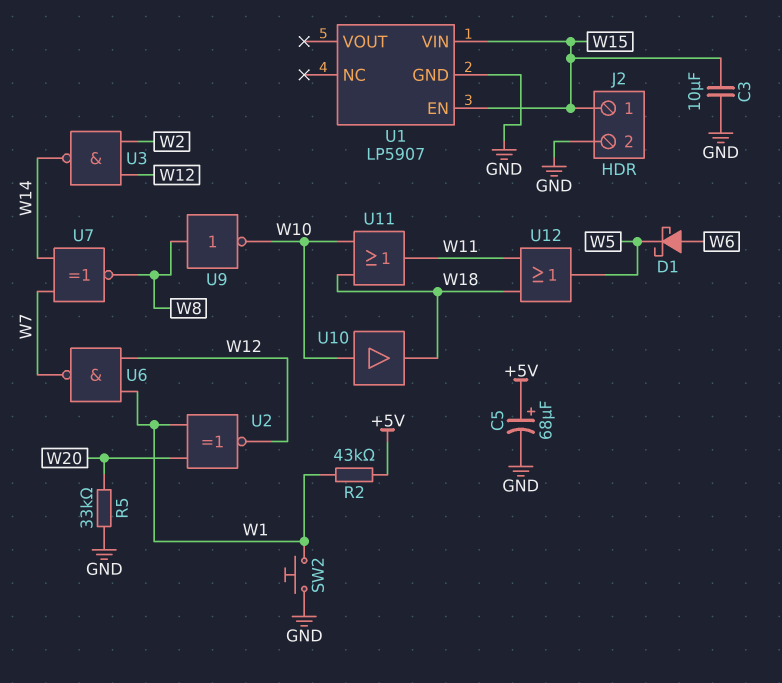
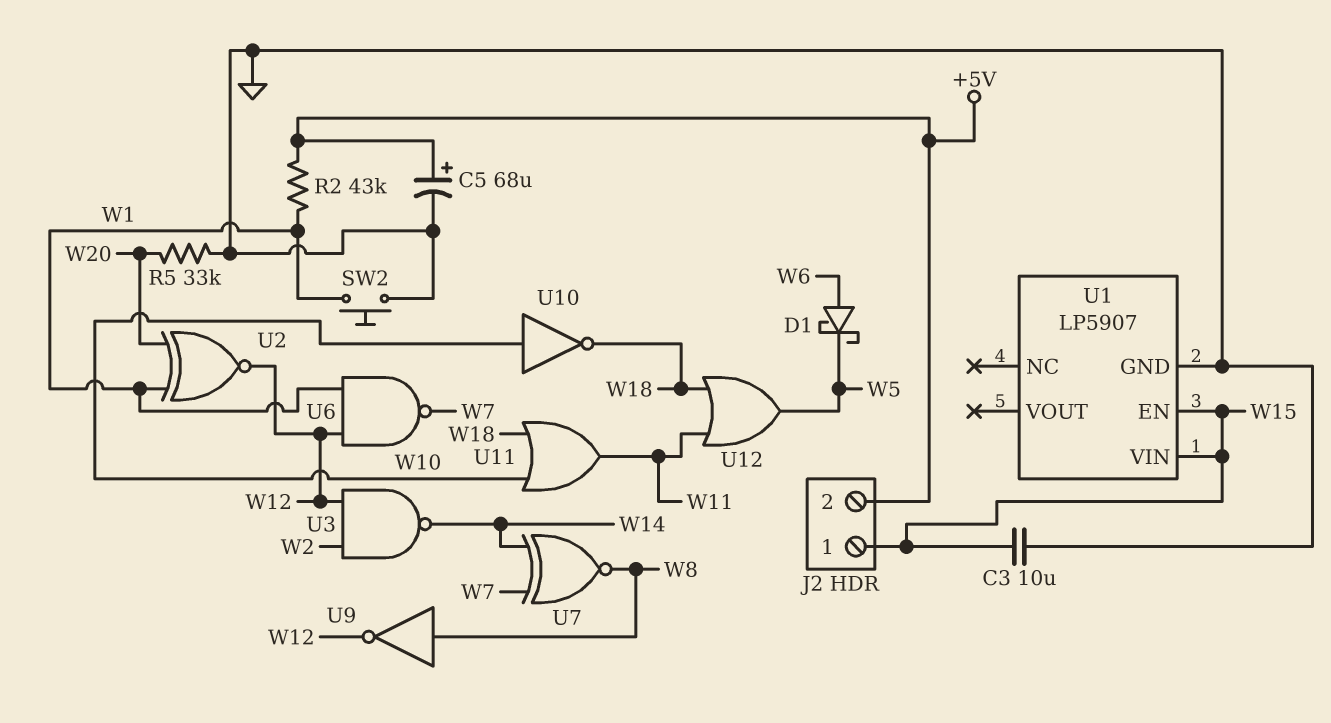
J2 pin 2: GND -> +5V
U9: NOT (in W8, out W10) -> NOT (in W8, out W12)
U10: buffer (in W10, out W18) -> NOT (in W10, out W18)

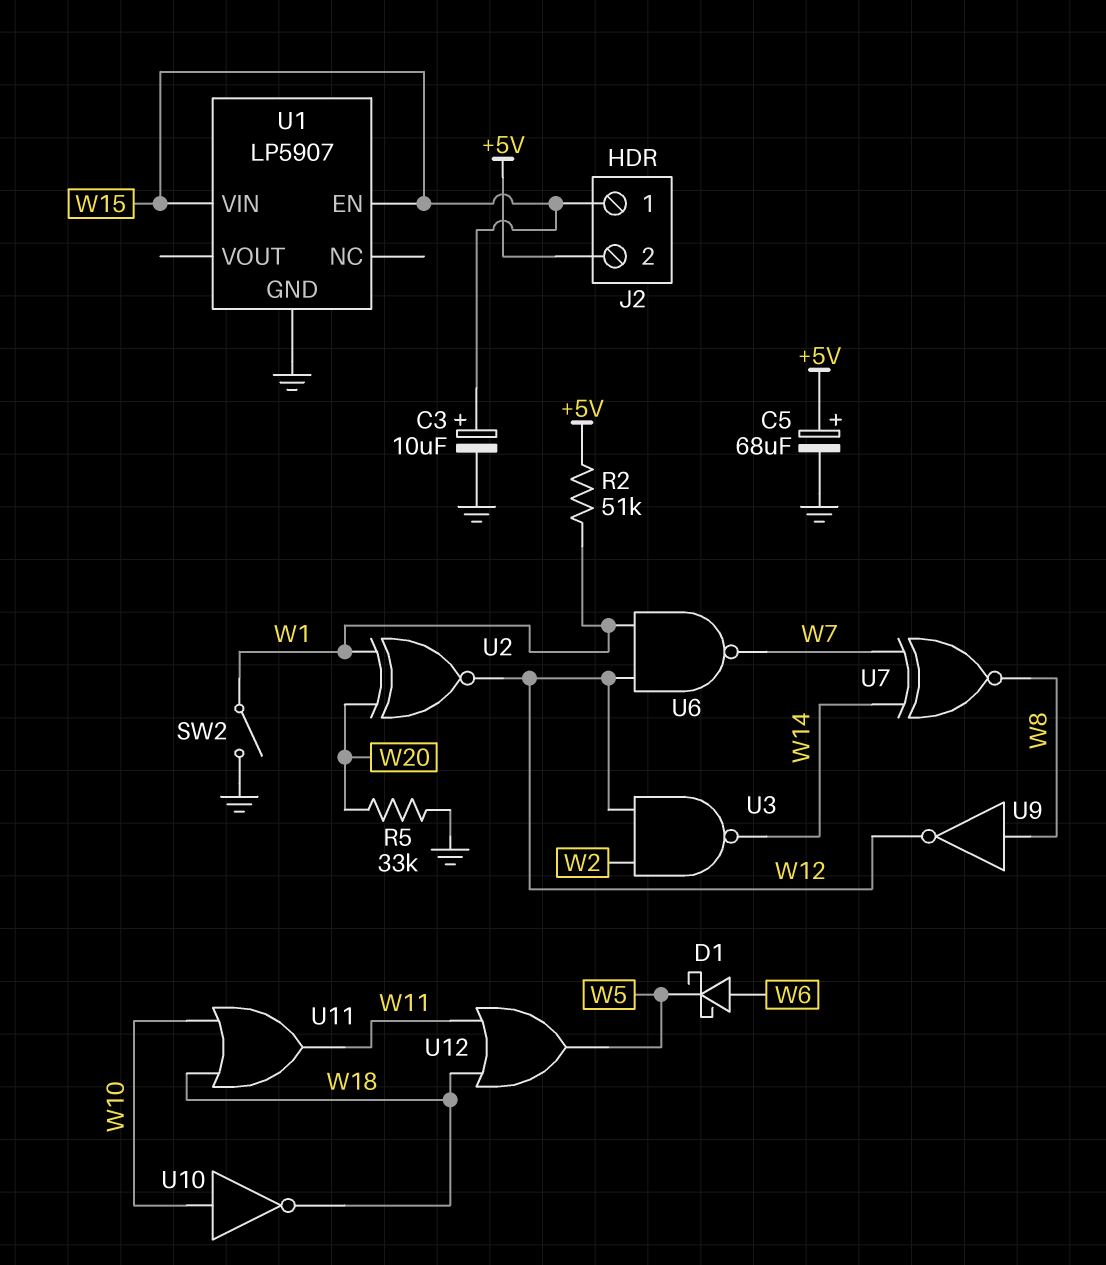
C3: 10uF (GND, W15) -> 10uF (plus W15, minus GND)
R2: 43k (+5V, W1) -> 51k (+5V, W1)
SW2: button (GND, W1) -> switch (GND, W1)

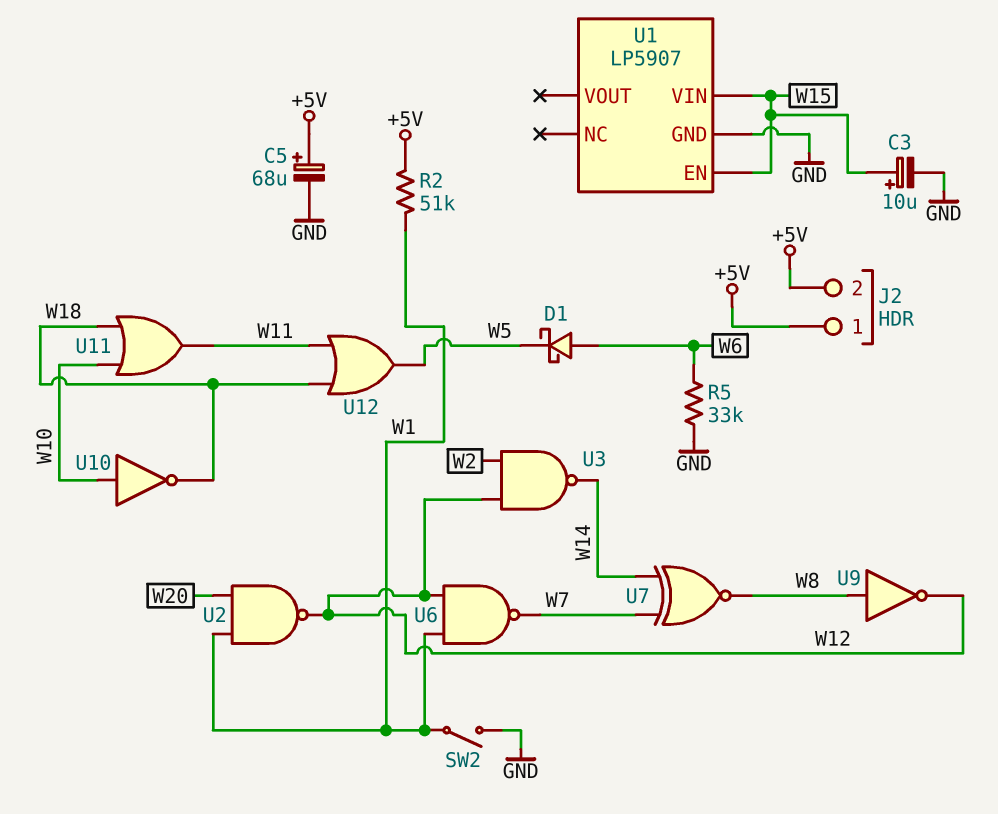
J2 pin 1: W15 -> +5V
R5: 33k (GND, W20) -> 33k (GND, W6)
U2: XNOR (in W1, in W20, out W12) -> NAND (in W1, in W20, out W12)

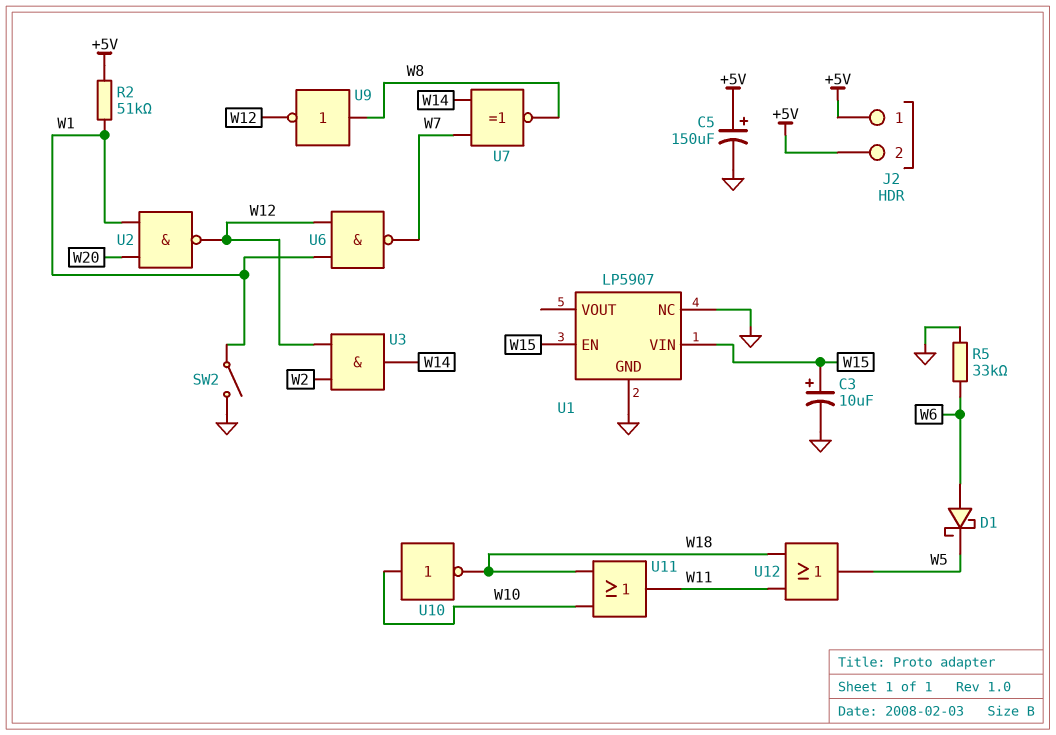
C5: 68uF (plus +5V, minus GND) -> 150uF (plus +5V, minus GND)
U1 pin NC: none -> GND
U3: NAND (in W2, in W12, out W14) -> AND (in W2, in W12, out W14)

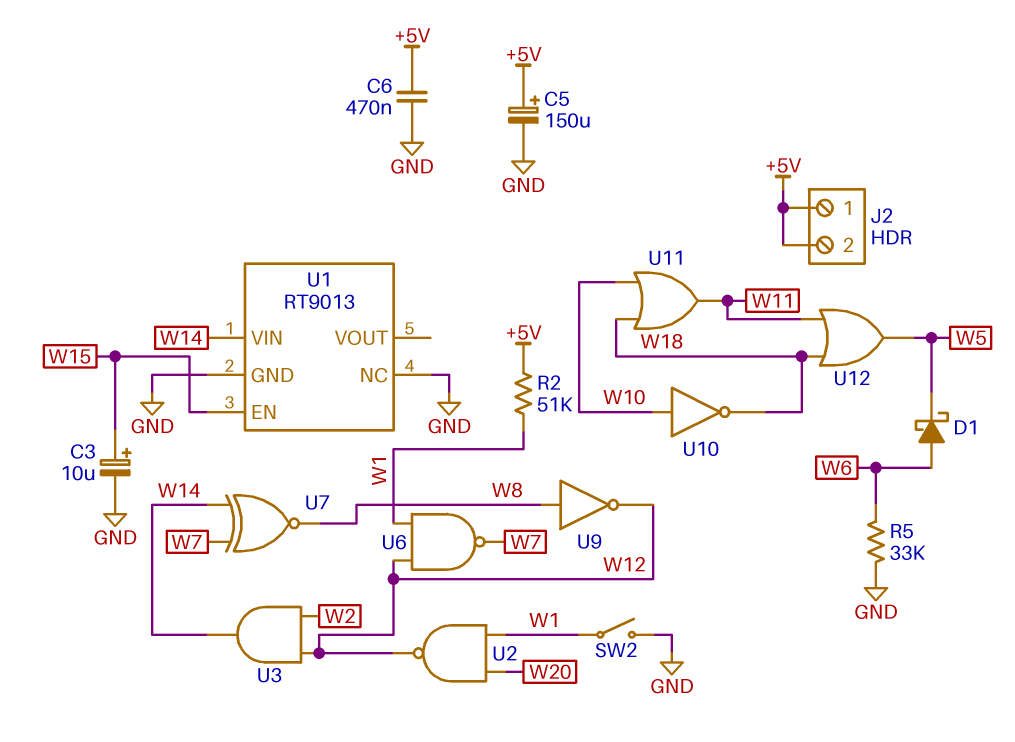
C6: none -> 470nF (+5V, GND)
U1: LP5907 -> RT9013
U1 pin VIN: W15 -> W14

